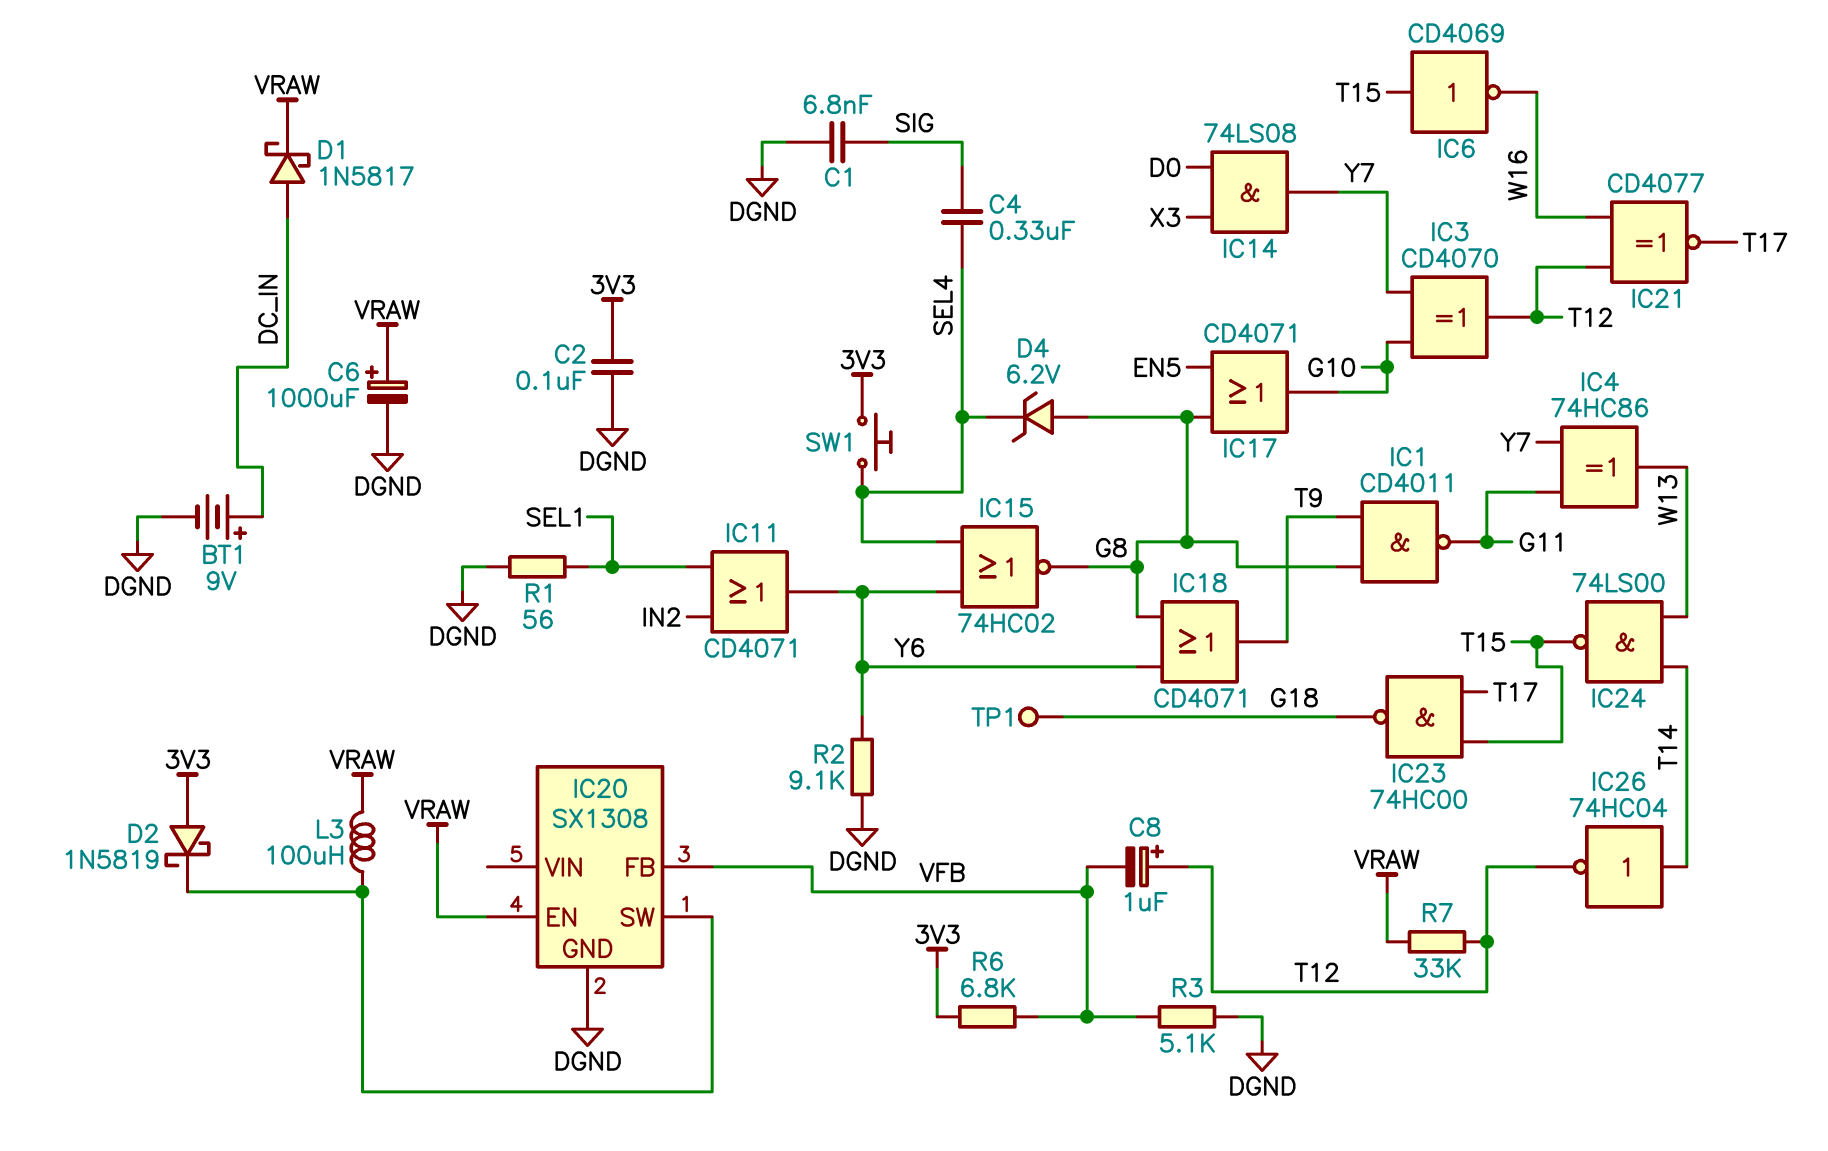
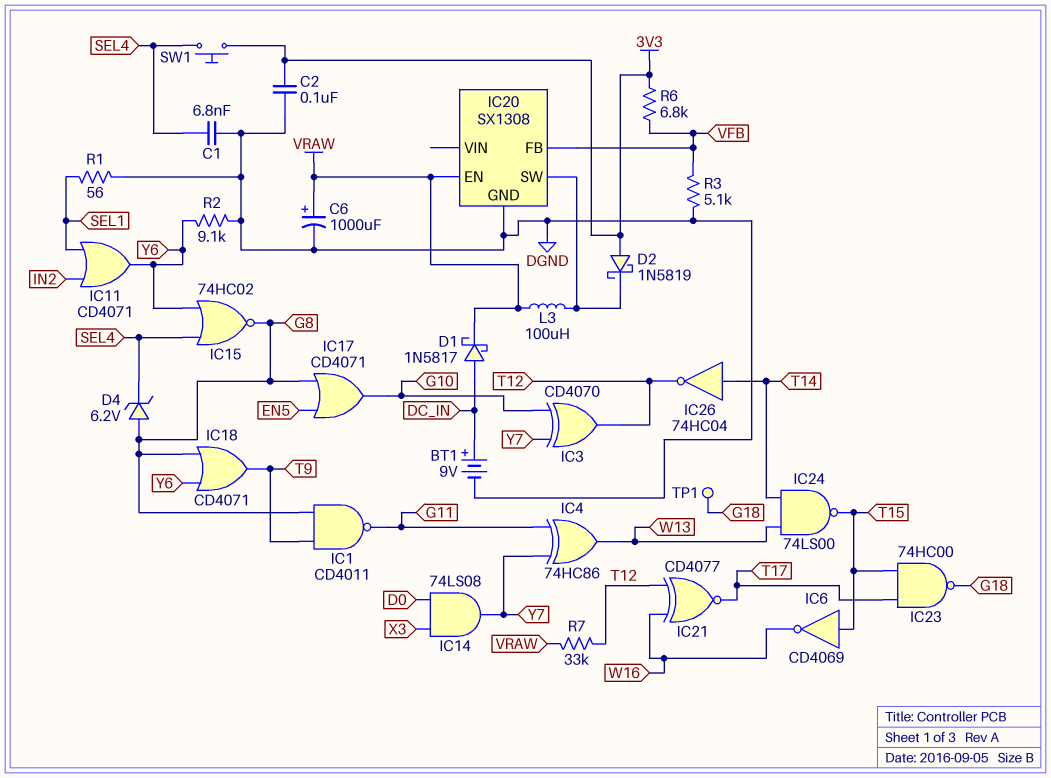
C1: 6.8nF (DGND, SIG) -> 6.8nF (DGND, SEL4)
C4: 330nF (SEL4, SIG) -> none
C8: 1uF (plus T12, minus VFB) -> none

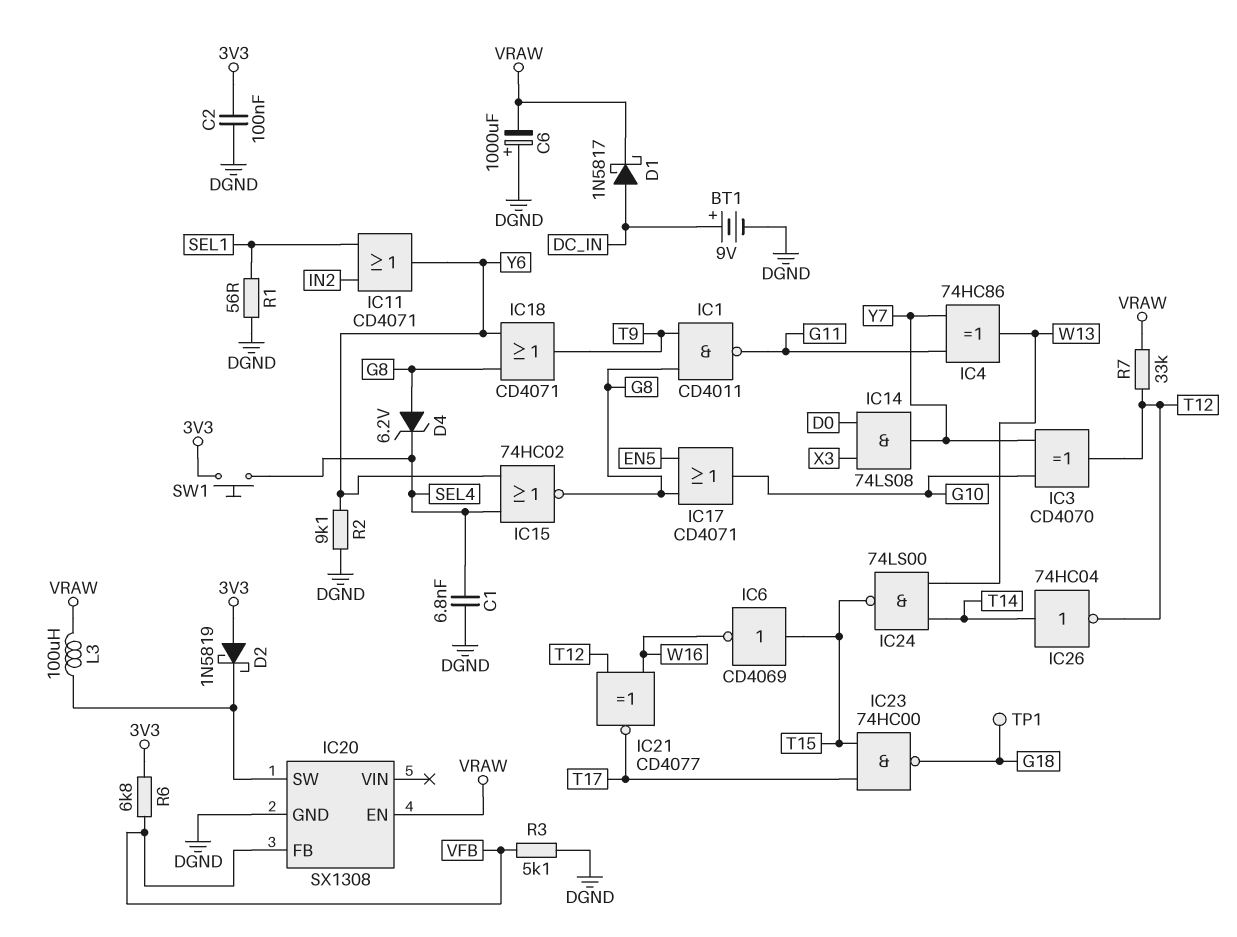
C6: 1000uF (plus VRAW, minus DGND) -> 1000uF (plus DGND, minus VRAW)

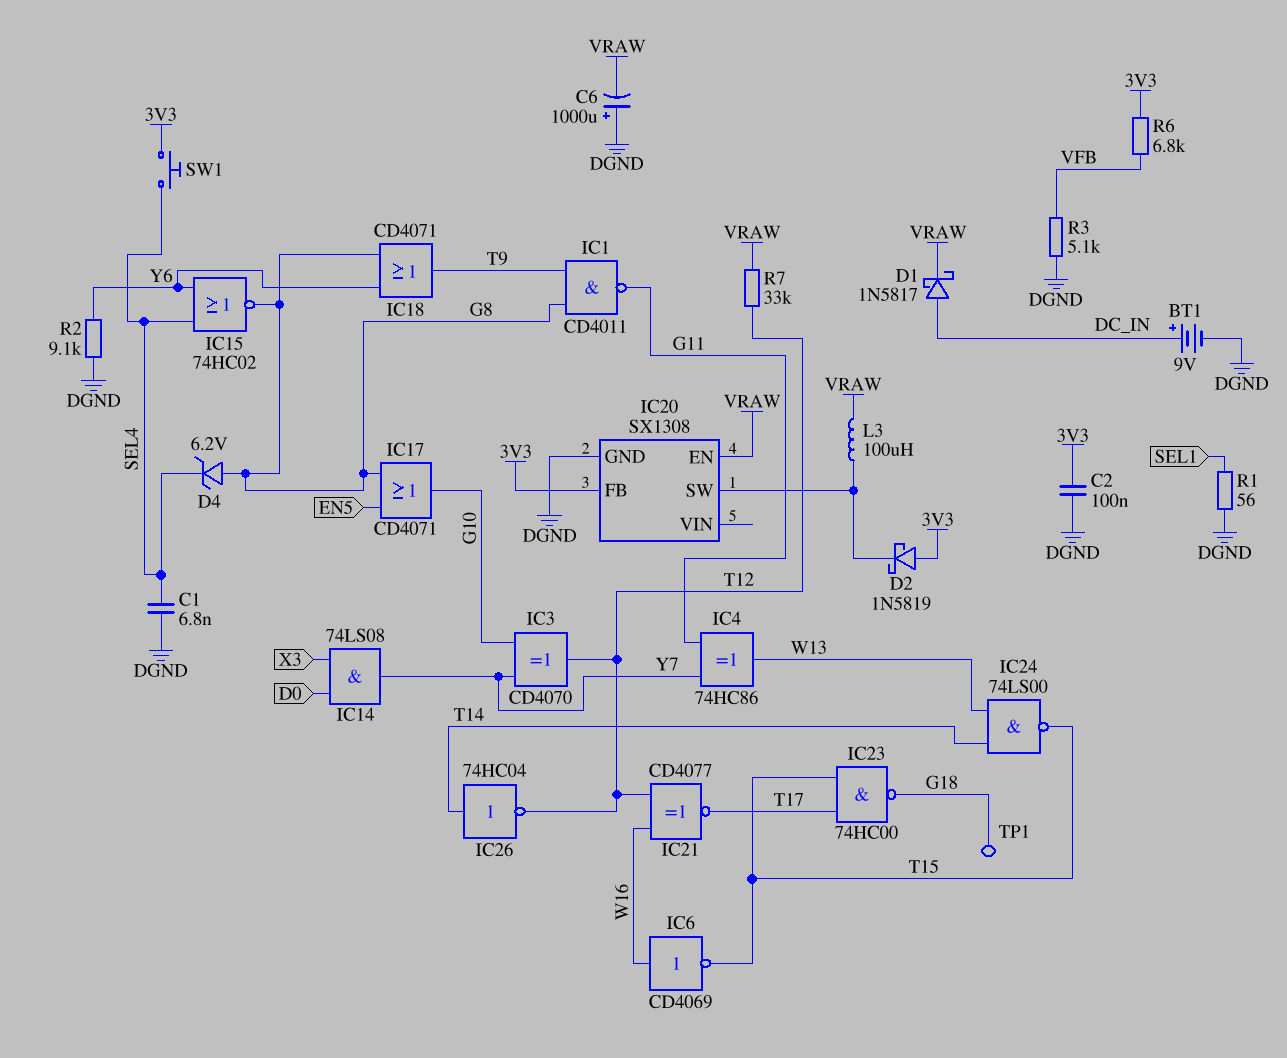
IC6: NOT CD4069 (in T15, out W16) -> NOT CD4069 (in W16, out T15)
IC11: OR CD4071 (in IN2, in SEL1, out Y6) -> none
IC20 pin FB: VFB -> 3V3

